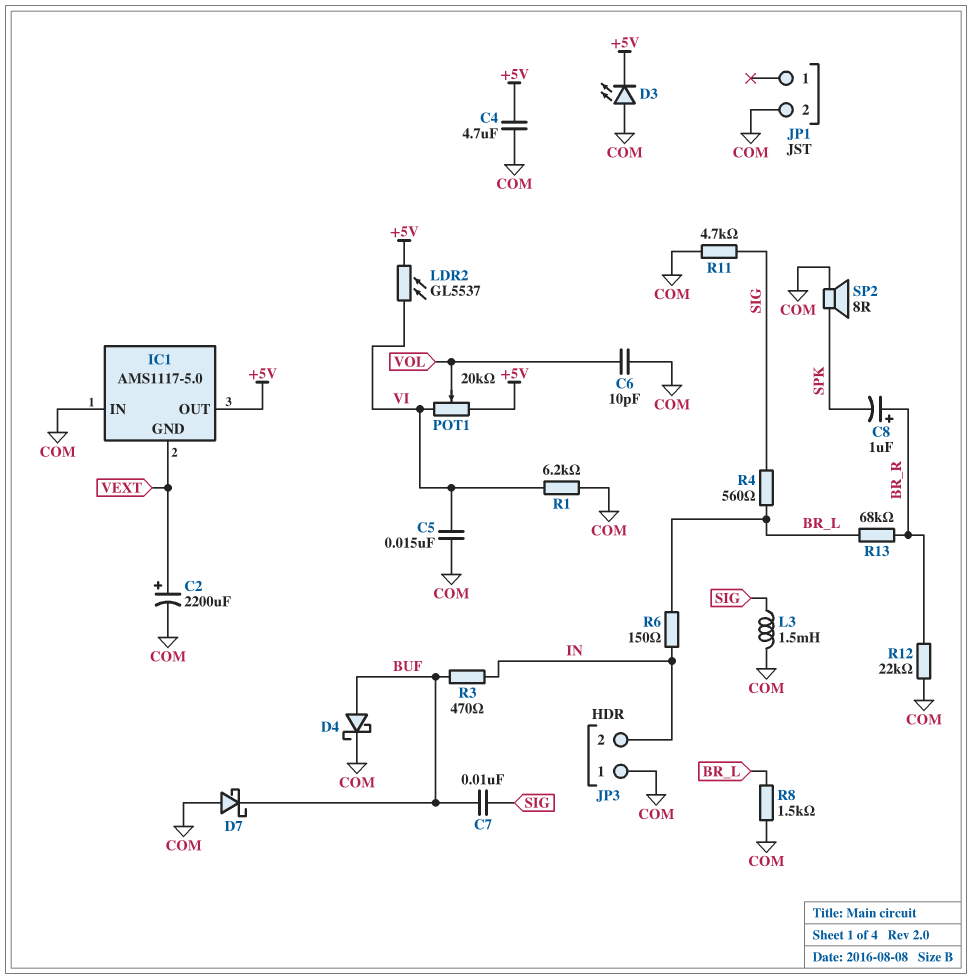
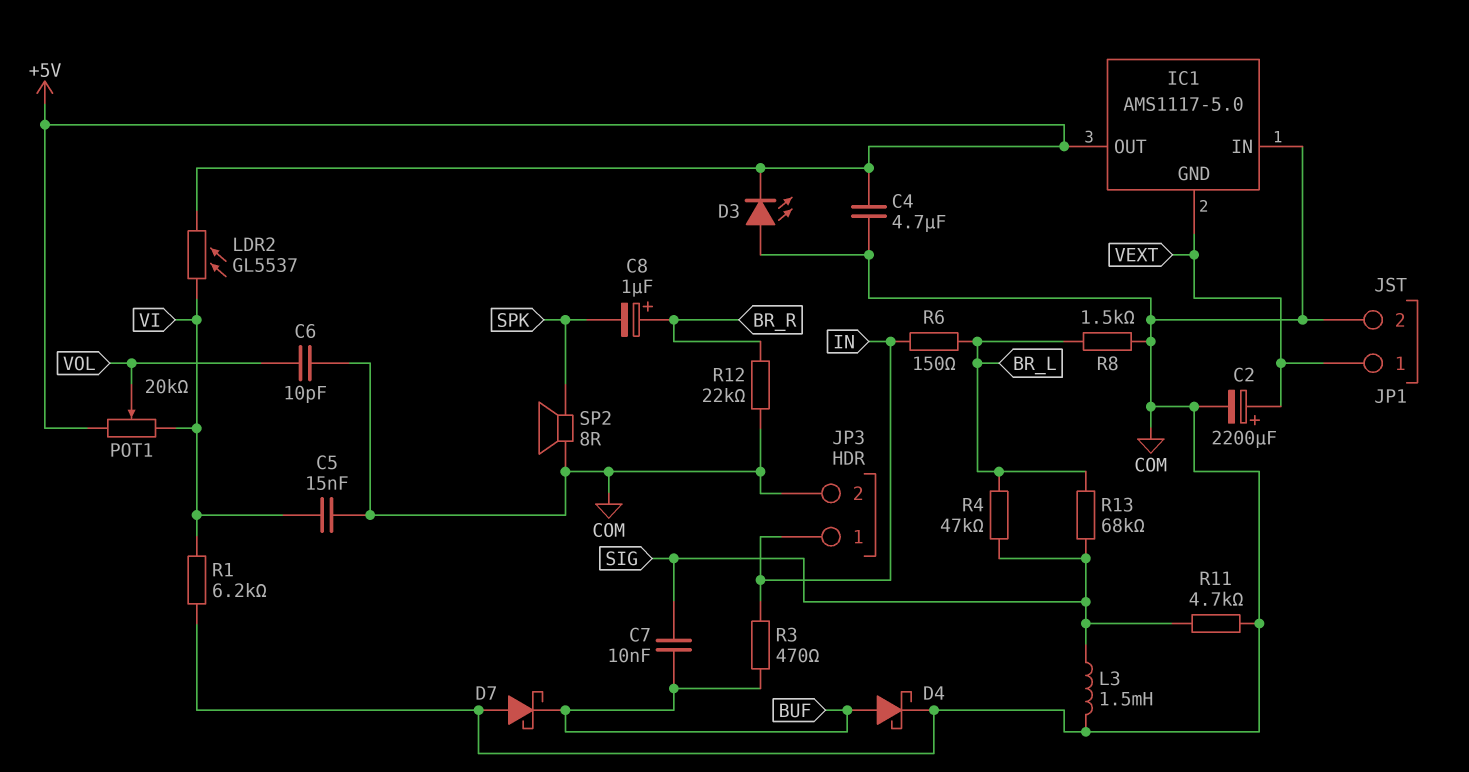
JP1 pin 1: none -> VEXT
JP3 pin 1: COM -> IN
JP3 pin 2: IN -> COM
R4: 560 (BR_L, SIG) -> 47k (BR_L, SIG)
R13: 68k (BR_L, BR_R) -> 68k (BR_L, SIG)

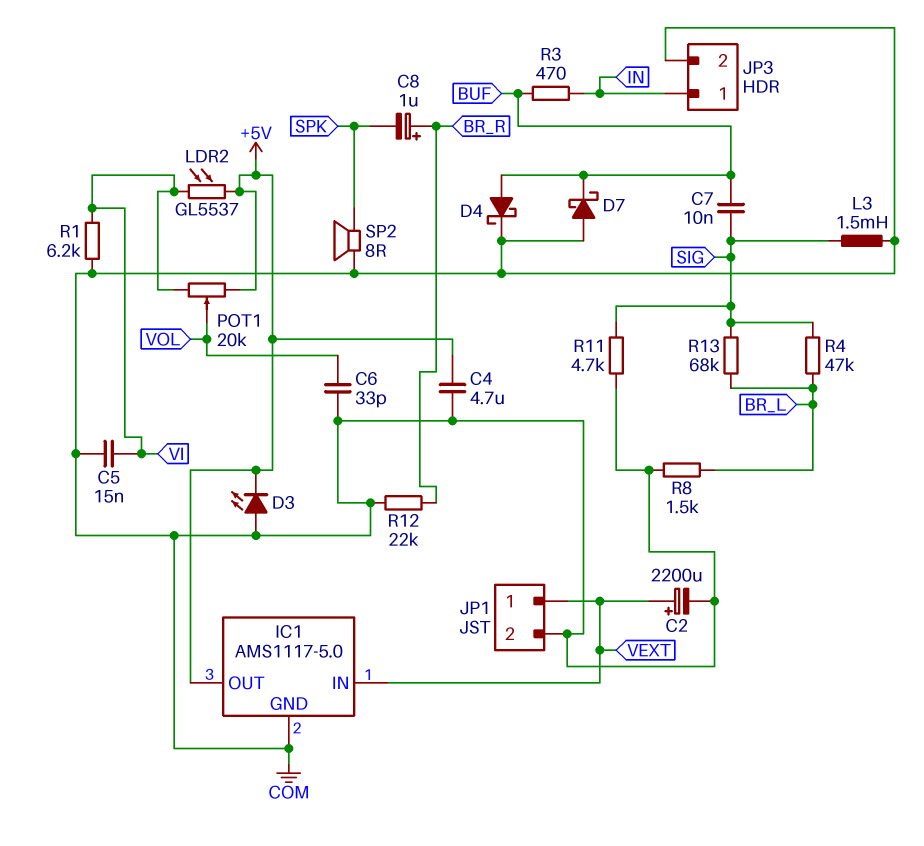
C6: 10pF (COM, VOL) -> 33pF (COM, VOL)
IC1 pin GND: VEXT -> COM
IC1 pin IN: COM -> VEXT
R6: 150 (BR_L, IN) -> none

